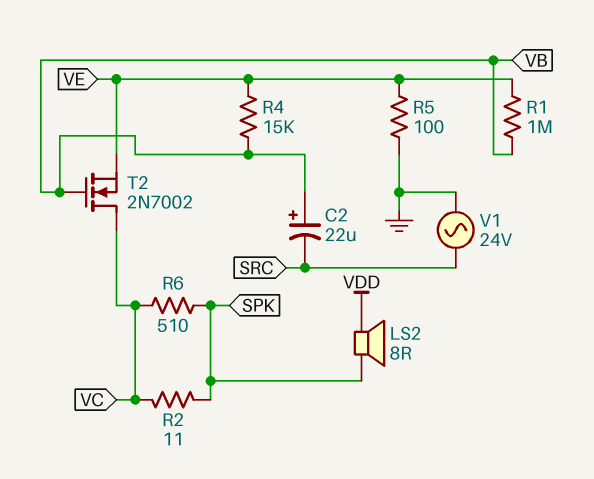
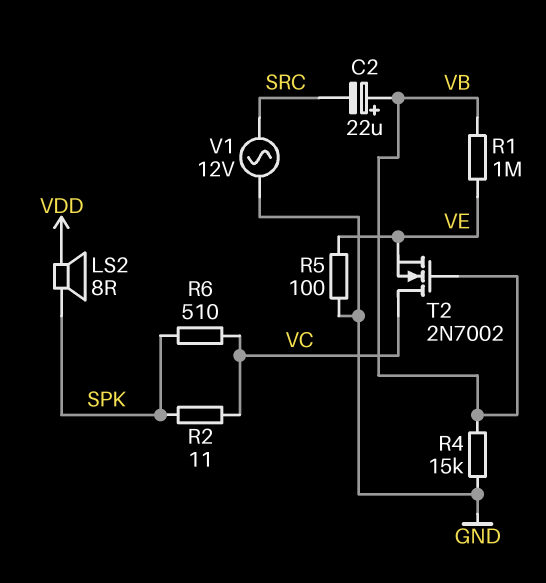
R4: 15k (VB, VE) -> 15k (GND, VB)
V1: AC 24V (GND, SRC) -> AC 12V (GND, SRC)

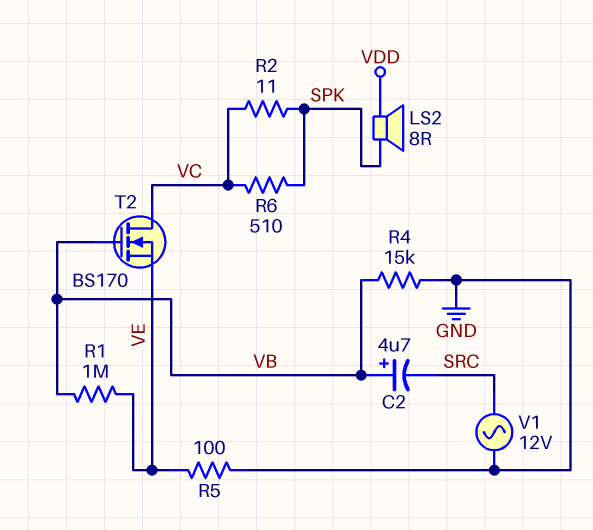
C2: 22uF (plus VB, minus SRC) -> 4.7uF (plus VB, minus SRC)
T2: NMOS 2N7002 (G VB, D VC, S VE) -> NMOS BS170 (G VB, D VC, S VE)

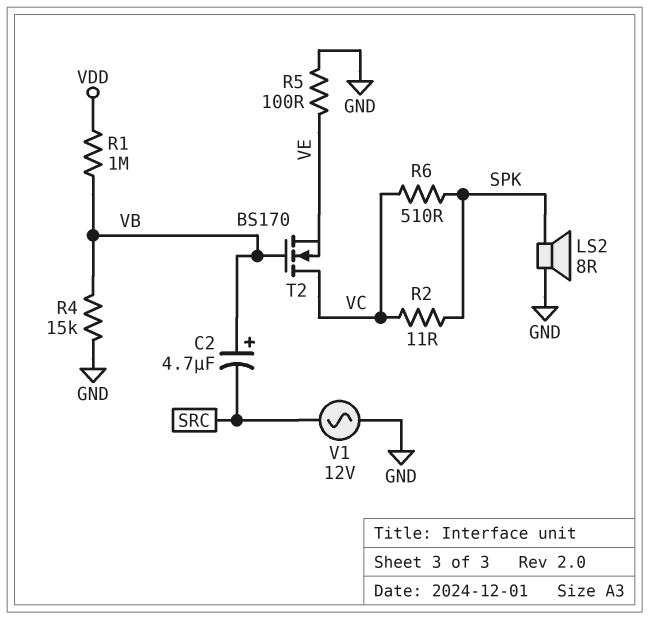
LS2: speaker 8R (SPK, VDD) -> speaker 8R (GND, SPK)
R1: 1M (VB, VE) -> 1M (VB, VDD)

